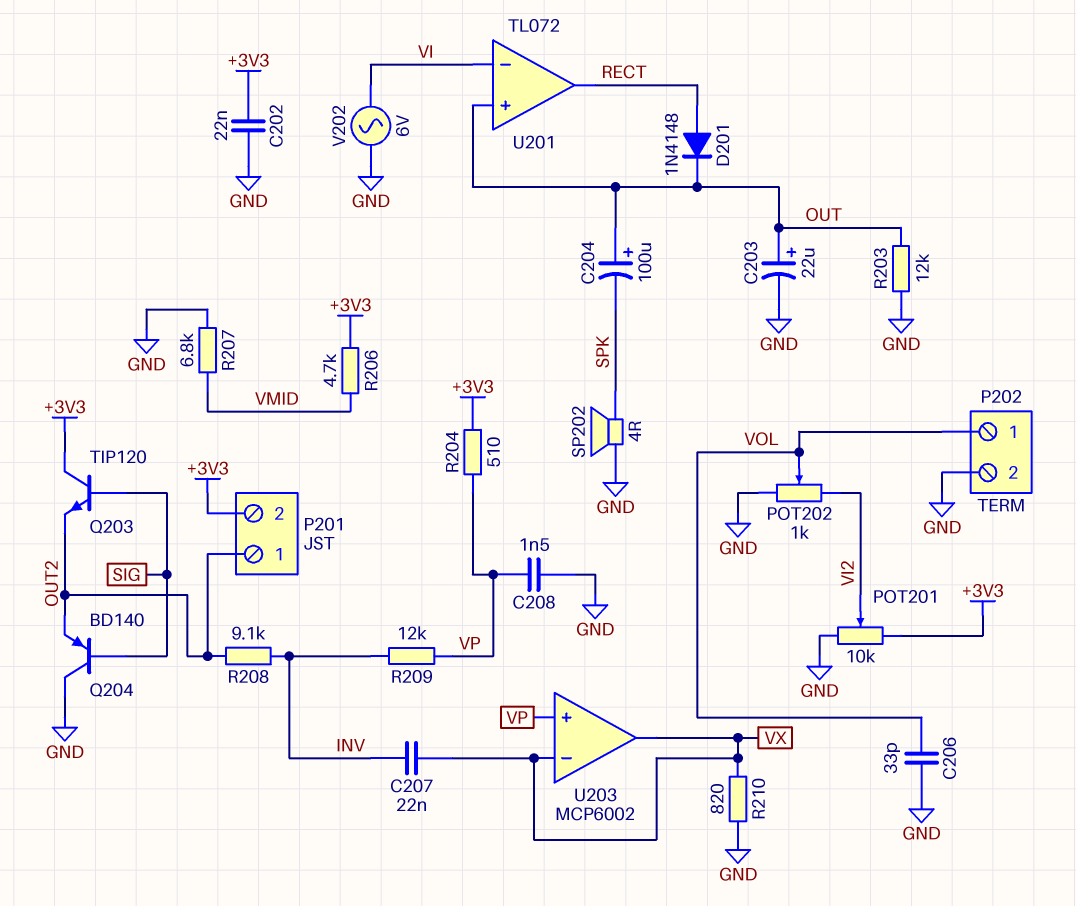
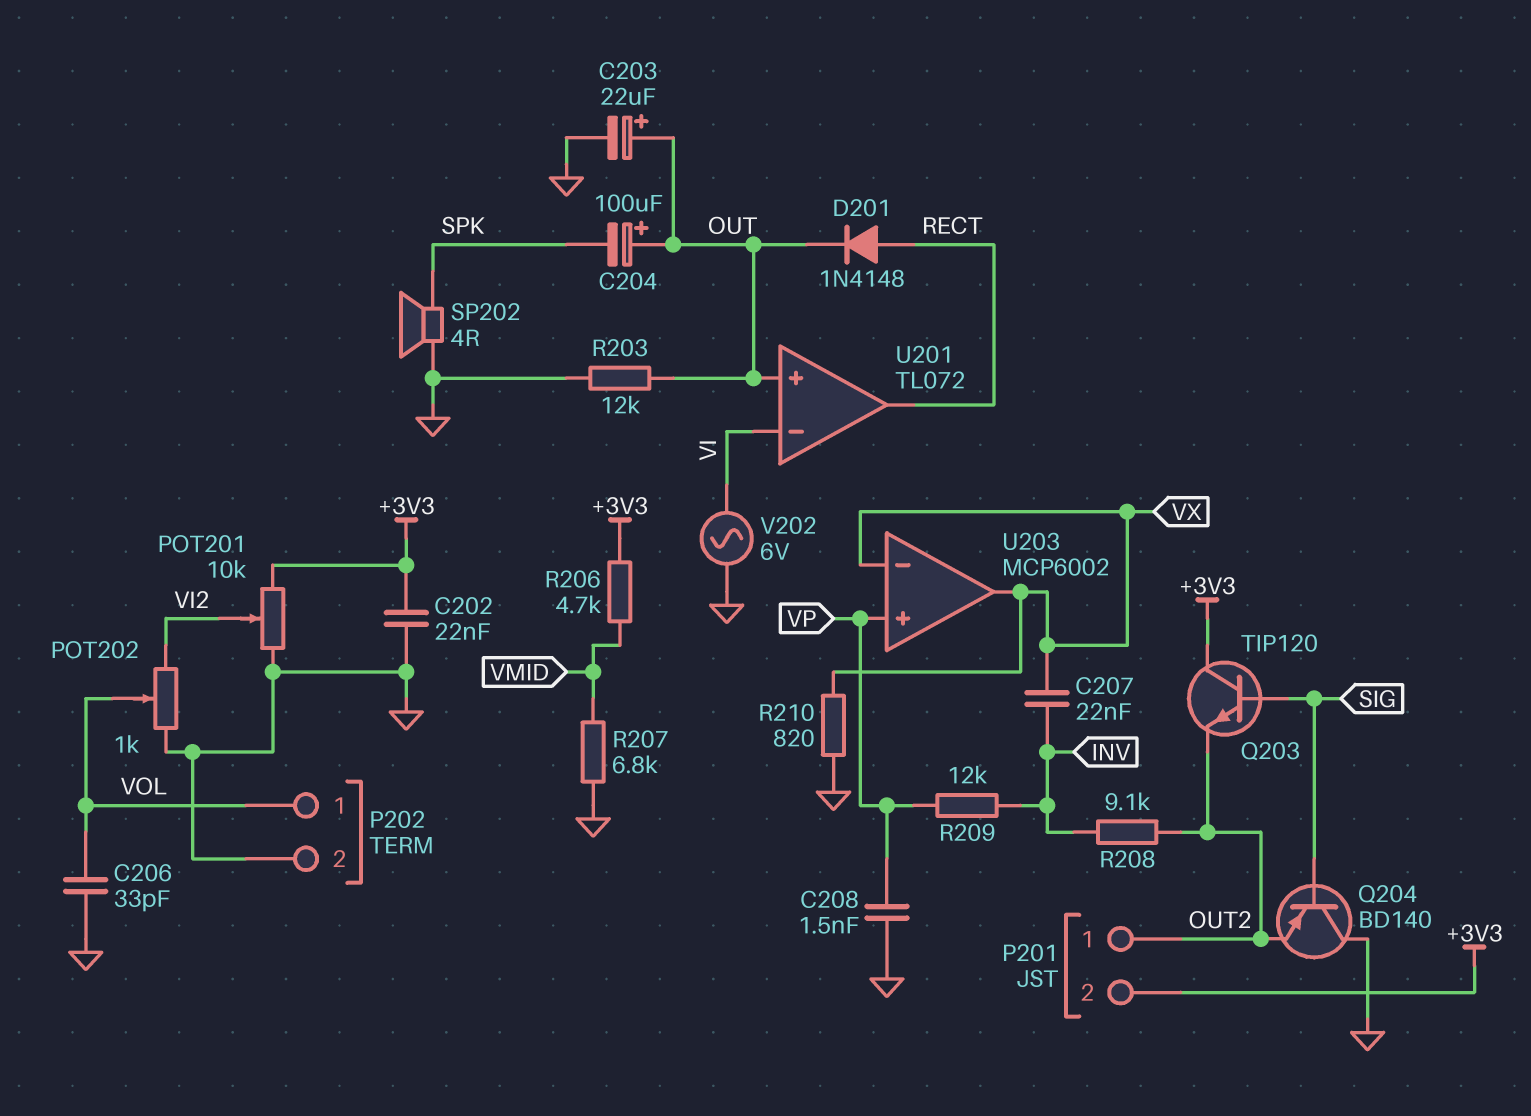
R204: 510 (+3V3, VP) -> none

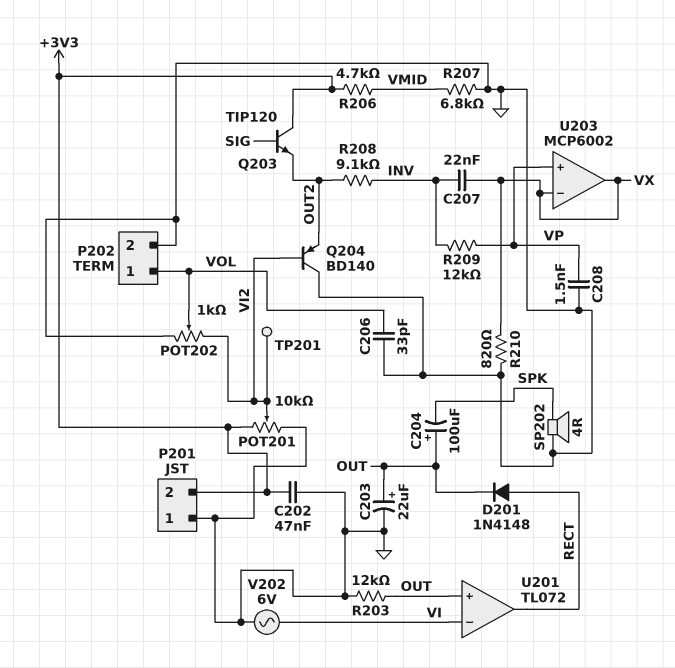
C202: 22nF (+3V3, GND) -> 47nF (+3V3, GND)
P201 pin 1: OUT2 -> GND
Q204: PNP BD140 (B SIG, C GND, E OUT2) -> PNP BD140 (B VI2, C GND, E OUT2)
TP201: none -> test point (VI2)

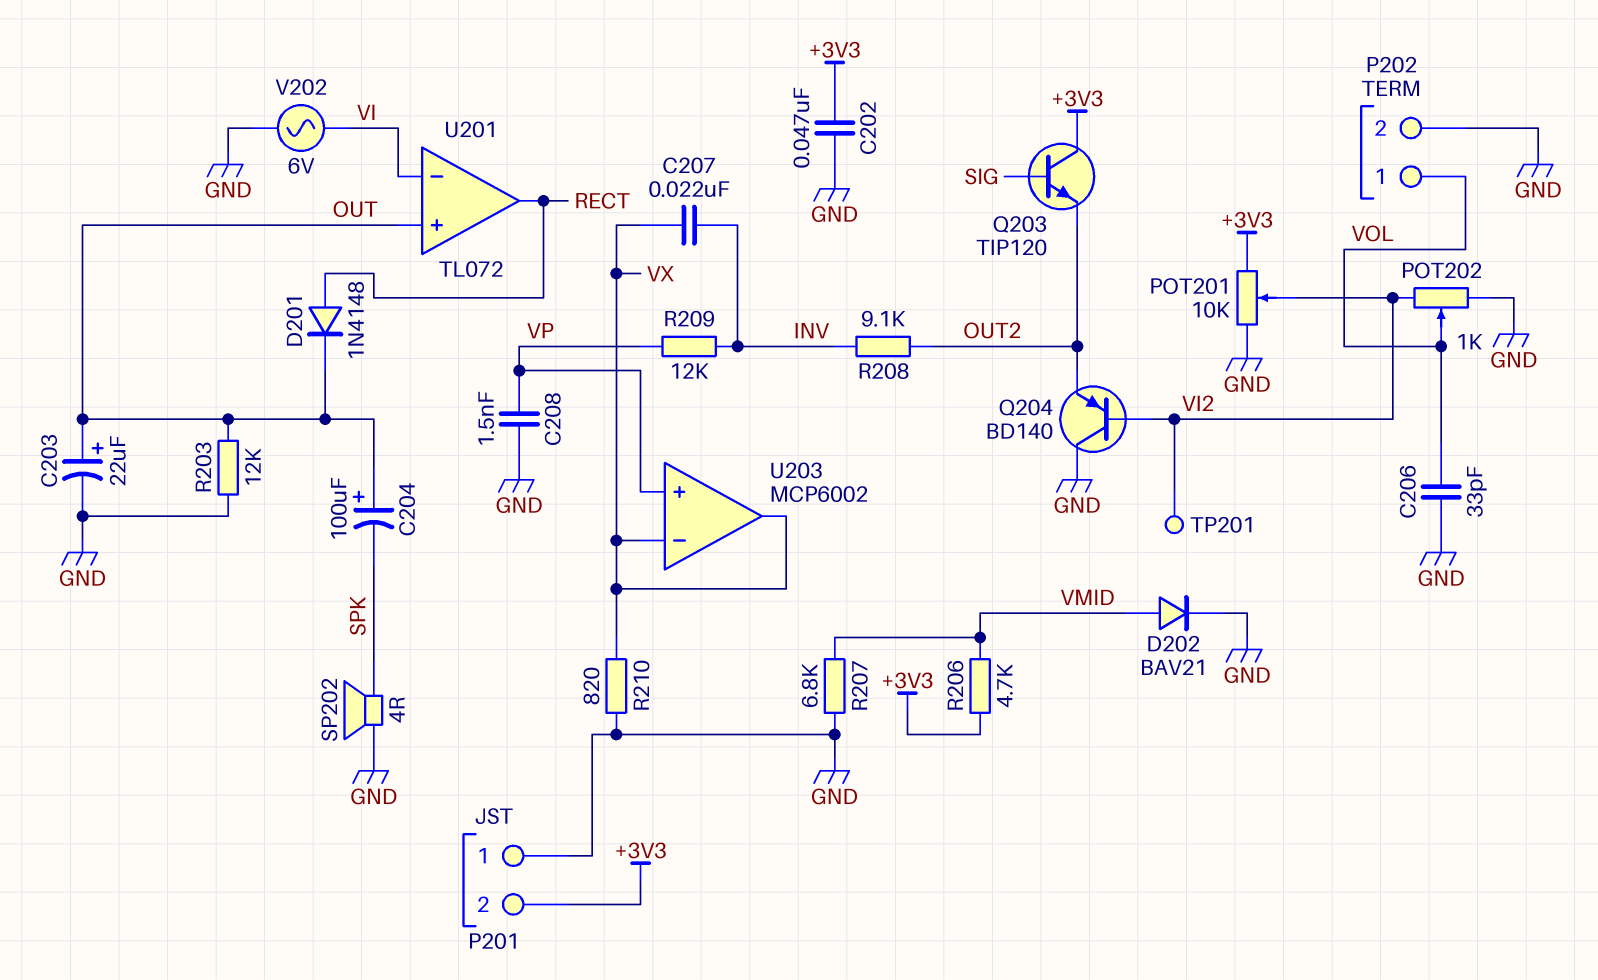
D202: none -> diode BAV21 (A VMID, K GND)

